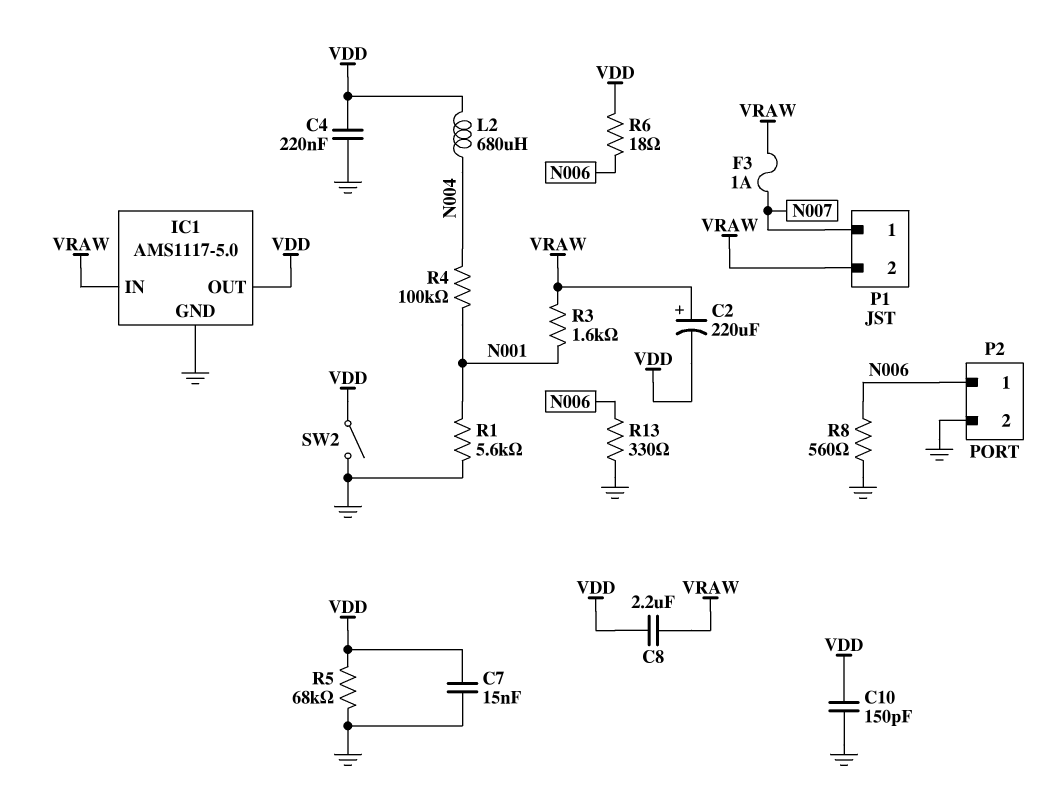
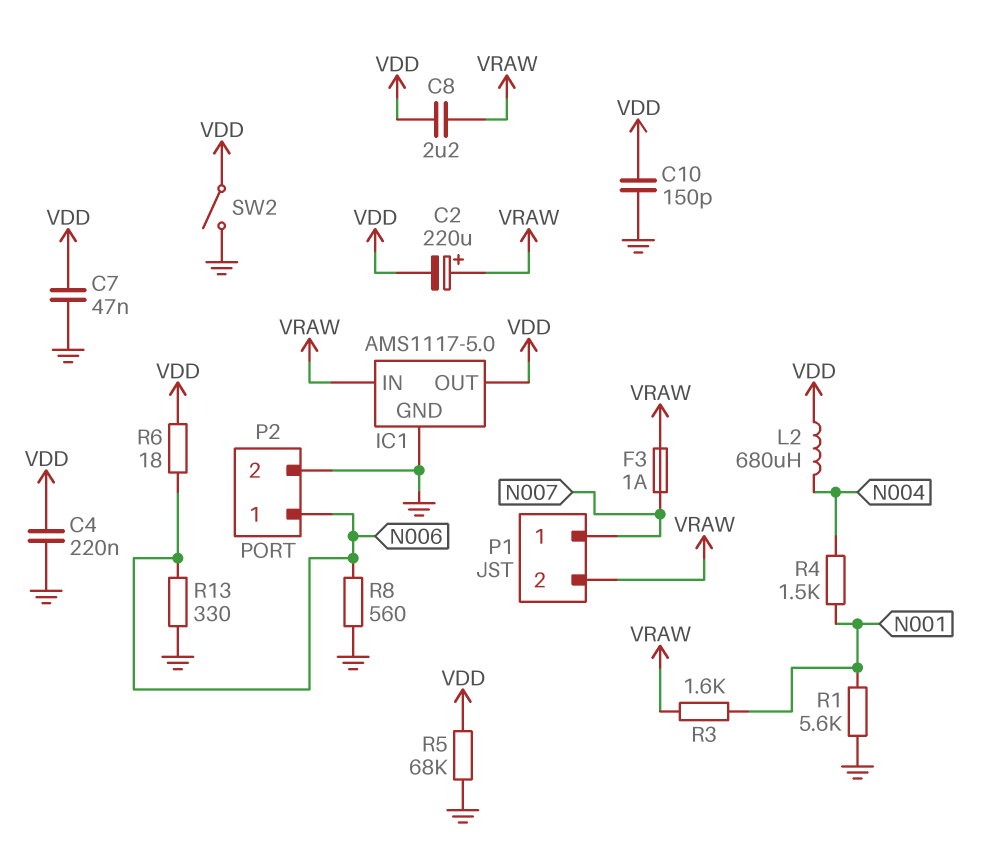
C7: 15nF (GND, VDD) -> 47nF (GND, VDD)
R4: 100k (N001, N004) -> 1.5k (N001, N004)

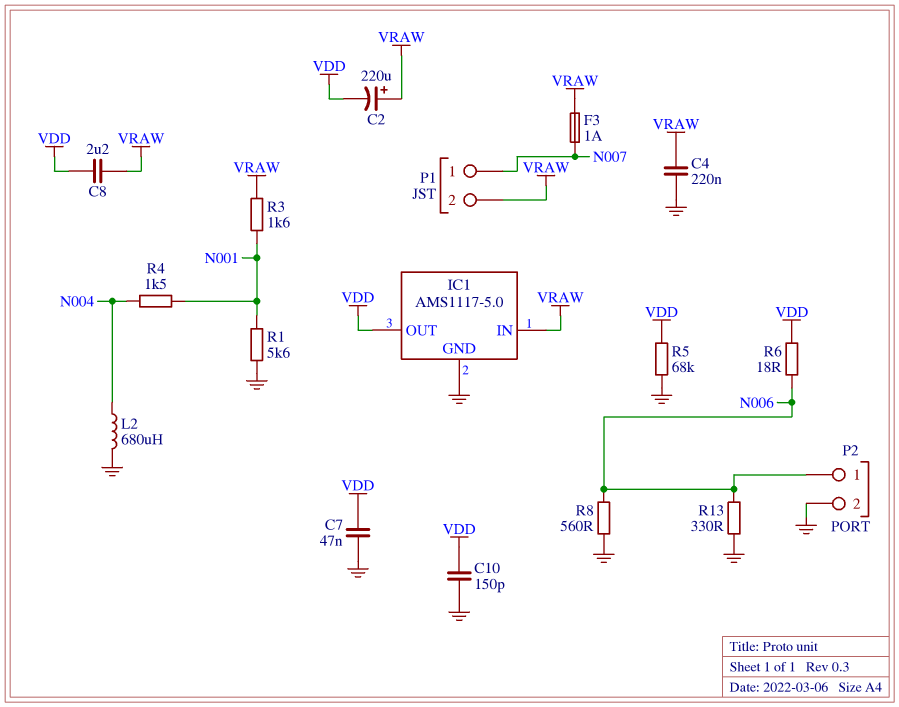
C4: 220nF (GND, VDD) -> 220nF (GND, VRAW)
L2: 680uH (N004, VDD) -> 680uH (GND, N004)
SW2: switch (GND, VDD) -> none

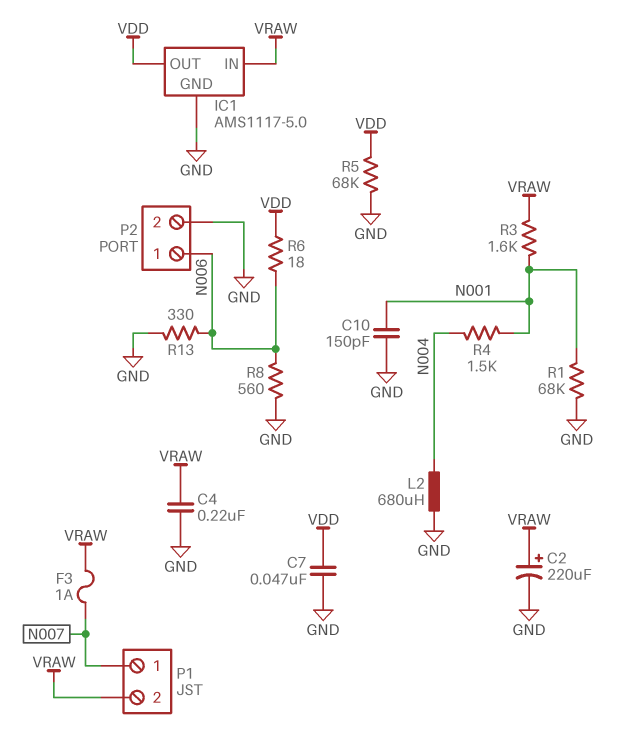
C2: 220uF (plus VRAW, minus VDD) -> 220uF (plus VRAW, minus GND)
C8: 2.2uF (VDD, VRAW) -> none
C10: 150pF (GND, VDD) -> 150pF (GND, N001)
R1: 5.6k (GND, N001) -> 68k (GND, N001)

